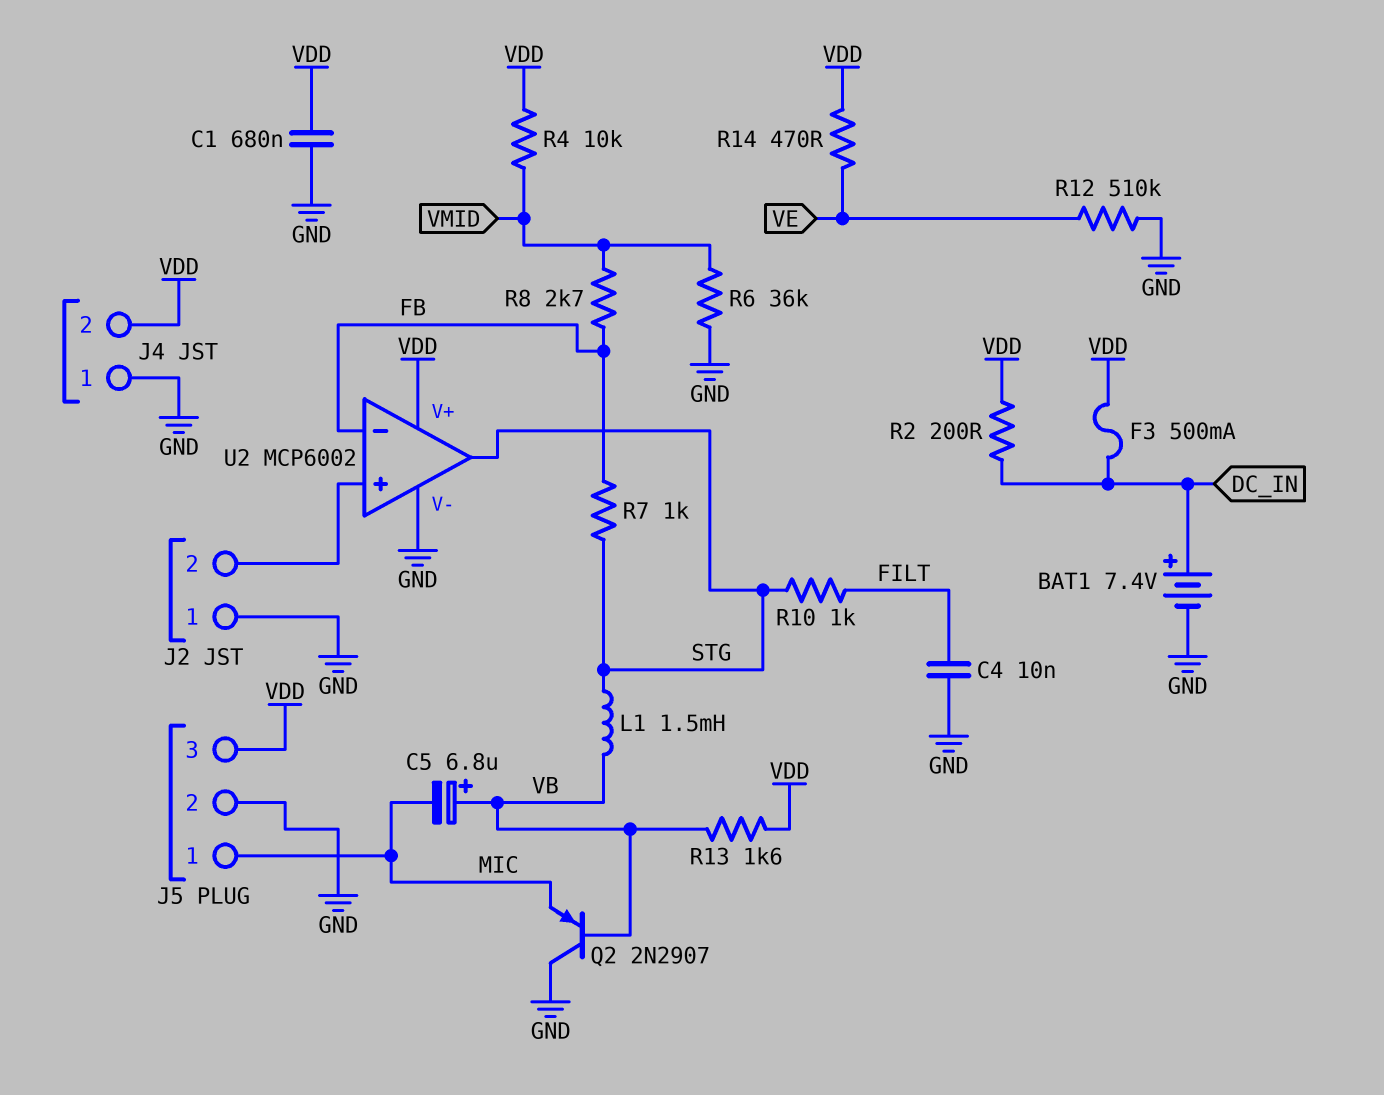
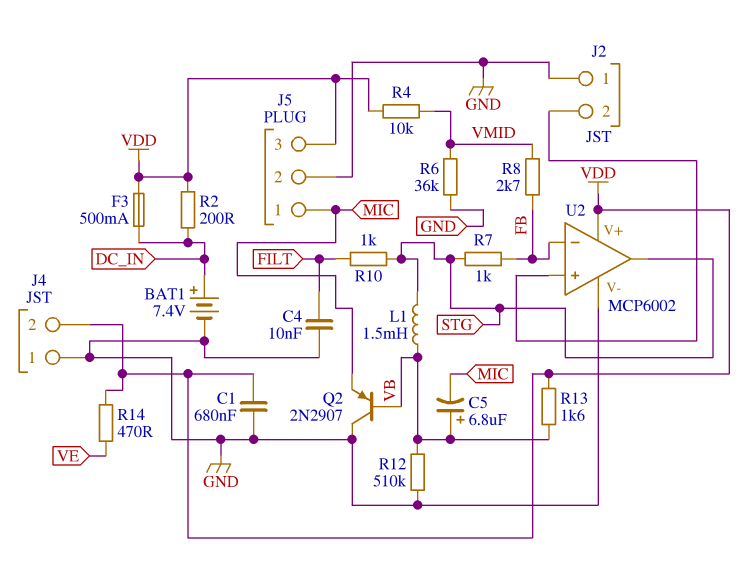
R12: 510k (GND, VE) -> 510k (GND, VB)

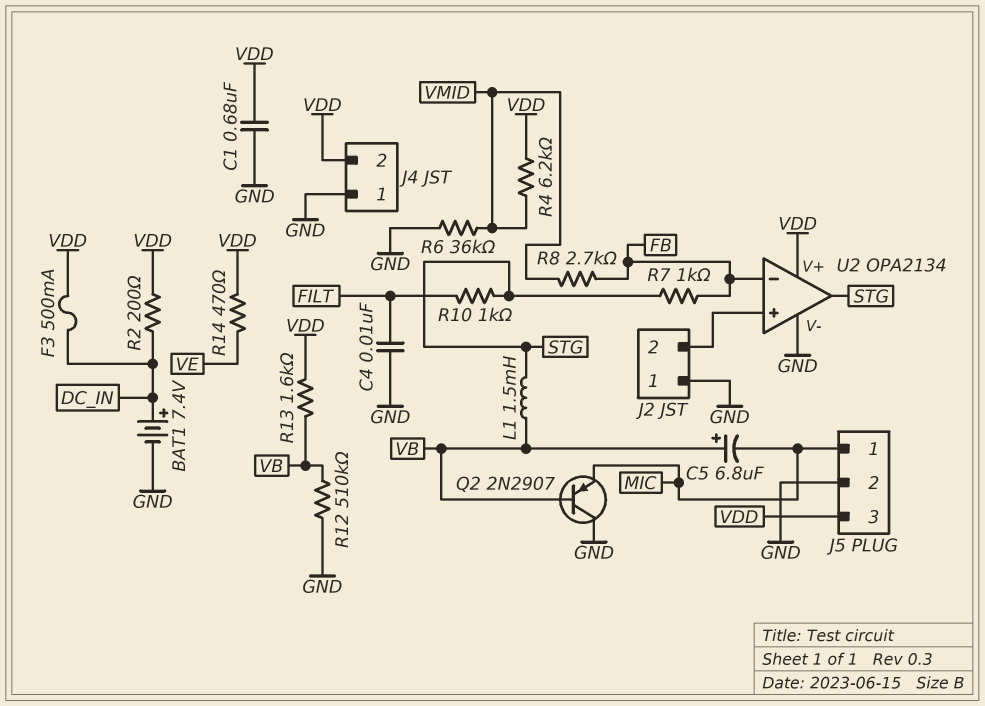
R4: 10k (VDD, VMID) -> 6.2k (VDD, VMID)
U2: MCP6002 -> OPA2134

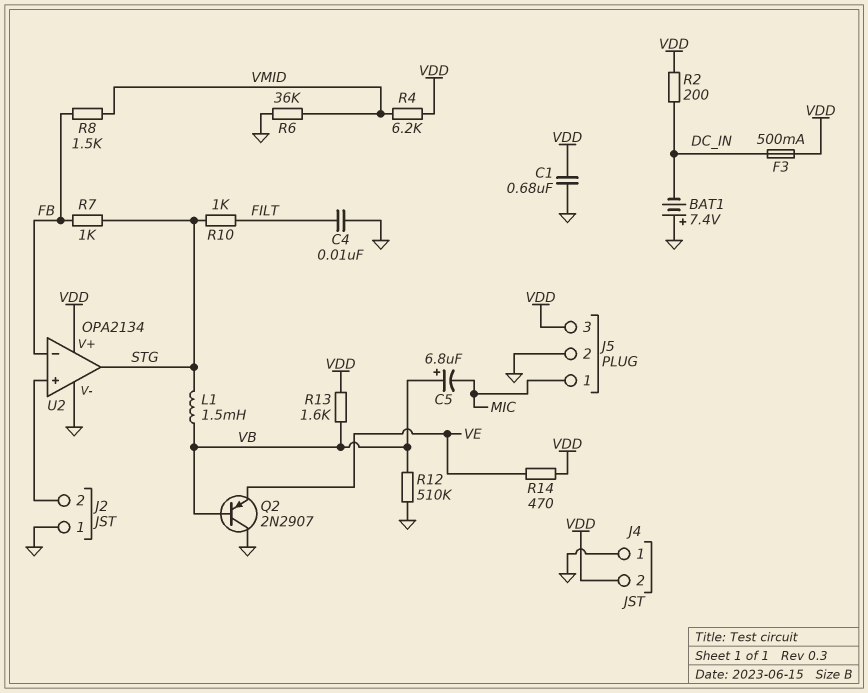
BAT1: 7.4V (plus DC_IN, minus GND) -> 7.4V (plus GND, minus DC_IN)
Q2: PNP 2N2907 (B VB, C GND, E MIC) -> PNP 2N2907 (B VB, C GND, E VE)
R8: 2.7k (FB, VMID) -> 1.5k (FB, VMID)

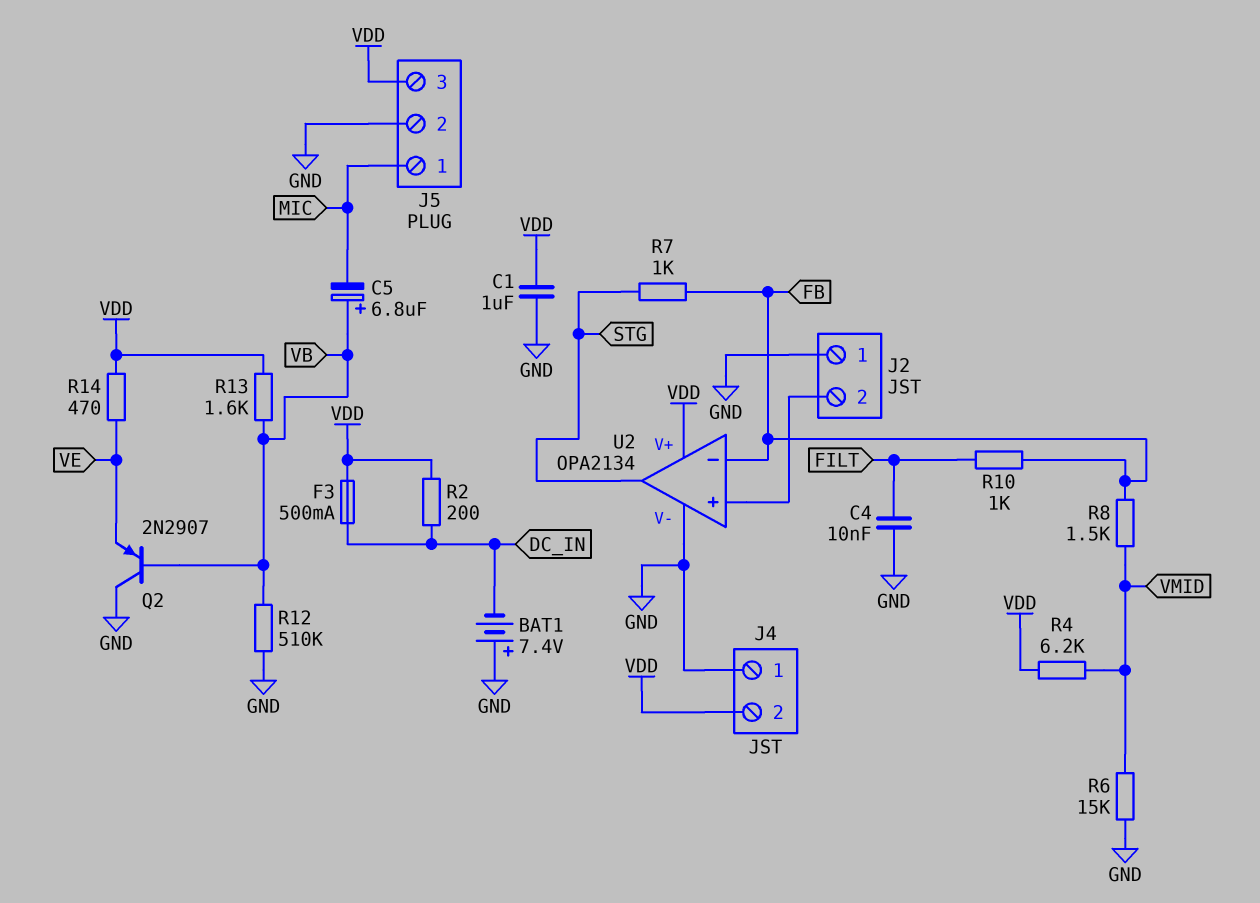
C1: 680nF (GND, VDD) -> 1uF (GND, VDD)
L1: 1.5mH (STG, VB) -> none
R6: 36k (GND, VMID) -> 15k (GND, VMID)
R10: 1k (FILT, STG) -> 1k (FB, FILT)

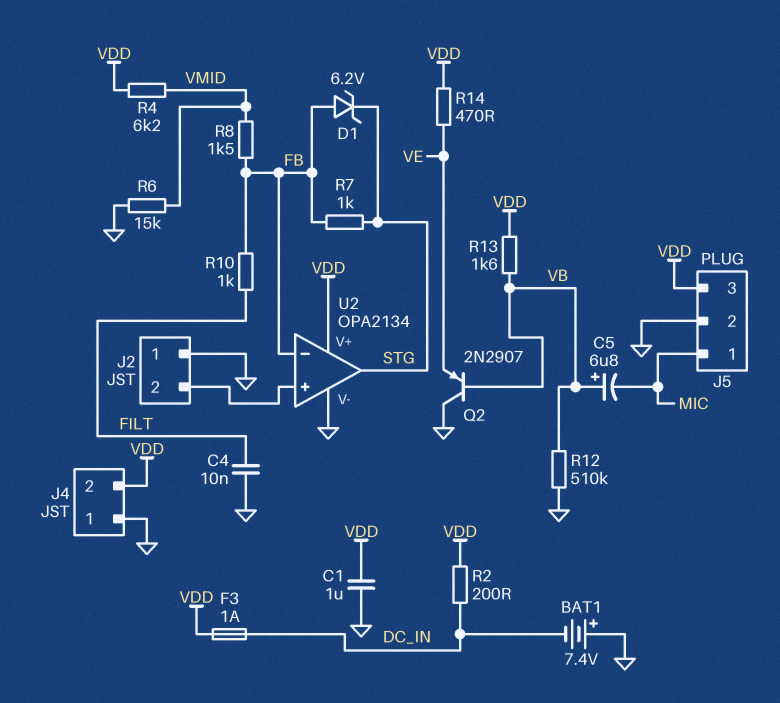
D1: none -> zener 6.2V (A FB, K STG)
F3: 500mA (DC_IN, VDD) -> 1A (DC_IN, VDD)

